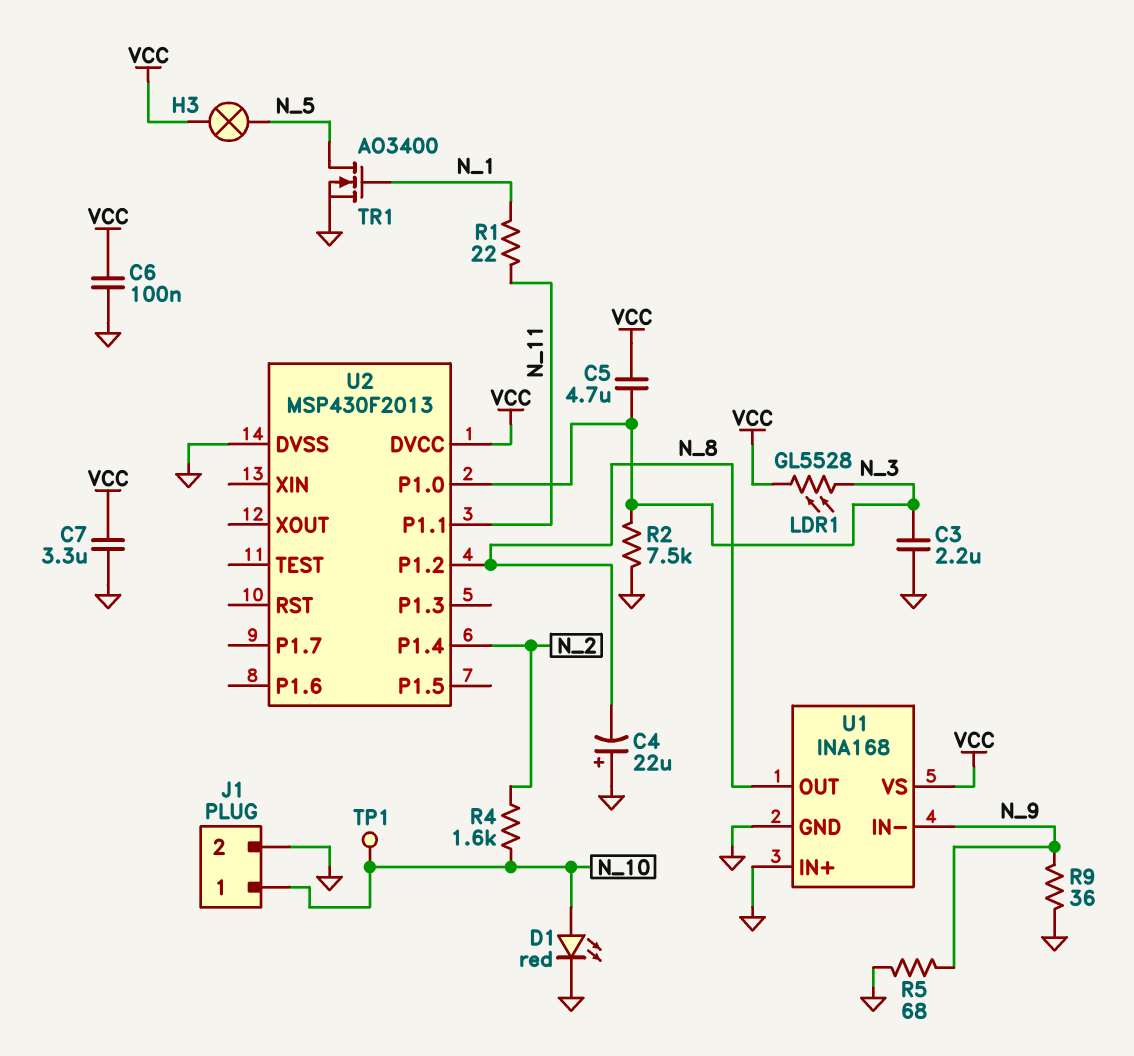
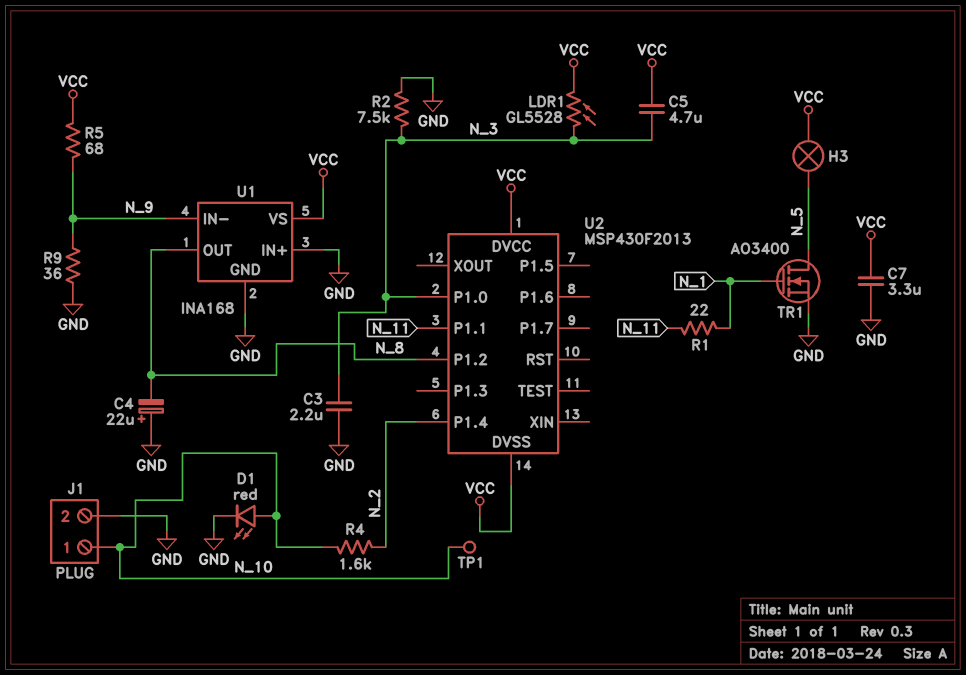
C6: 100nF (GND, VCC) -> none
R5: 68 (GND, N_9) -> 68 (N_9, VCC)
U2 pin DVSS: GND -> VCC

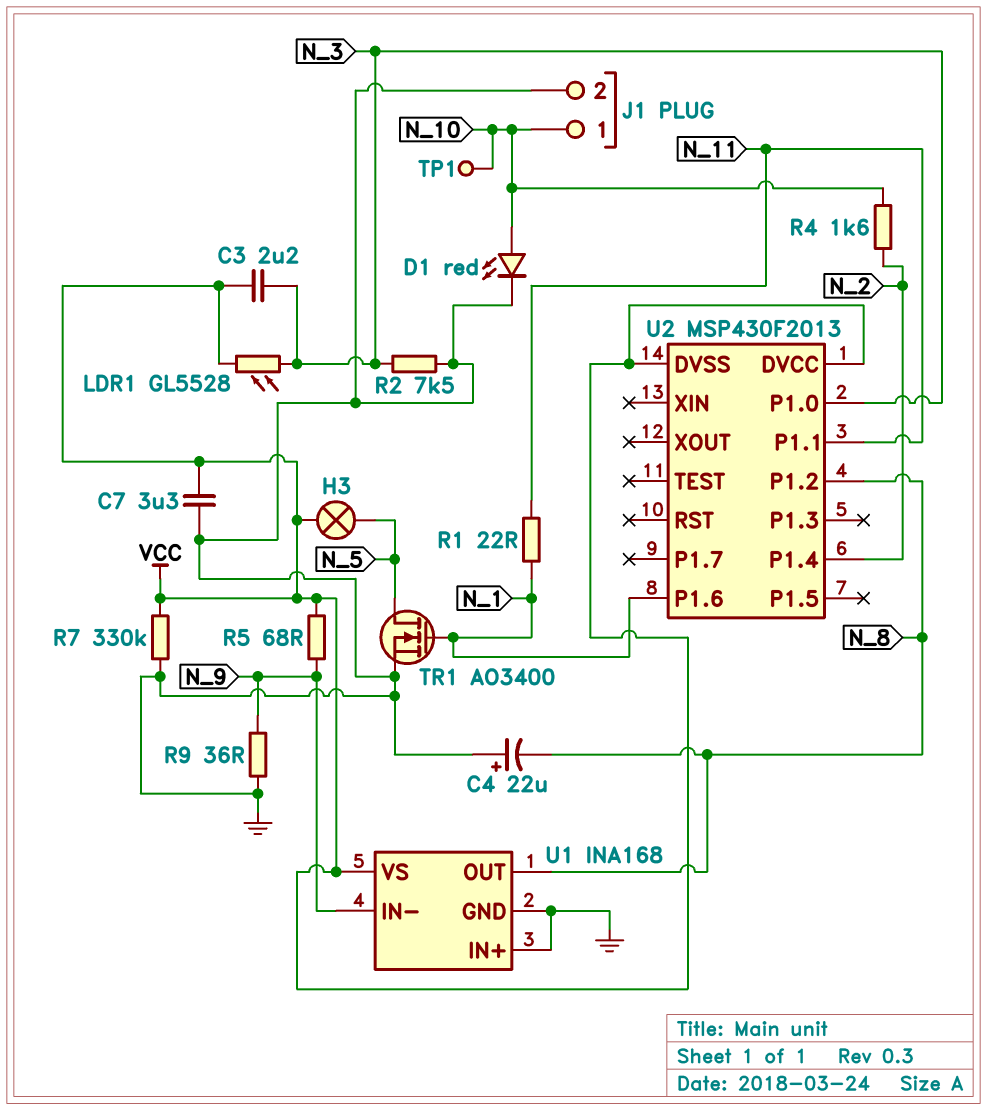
C3: 2.2uF (GND, N_3) -> 2.2uF (N_3, VCC)
C5: 4.7uF (N_3, VCC) -> none
R7: none -> 330k (GND, VCC)
U2 pin P1.6: none -> N_1

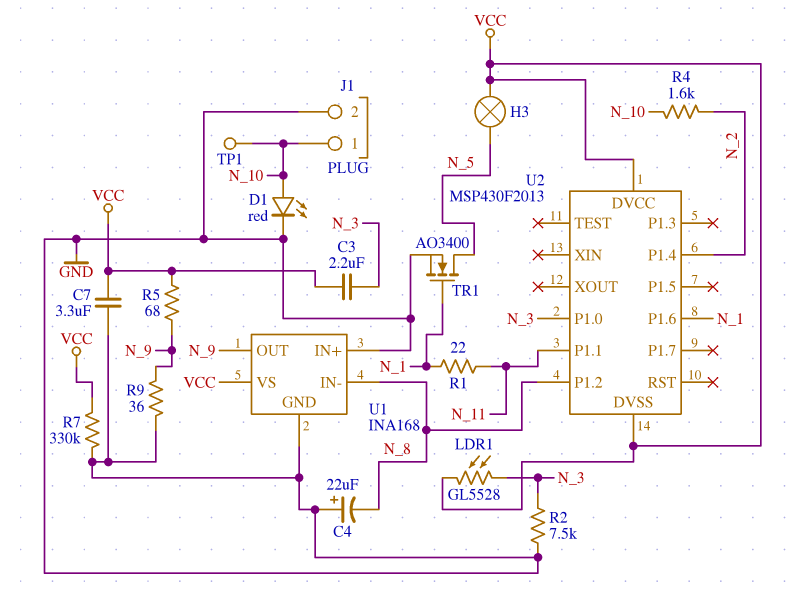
U1 pin IN-: N_9 -> N_8
U1 pin OUT: N_8 -> N_9

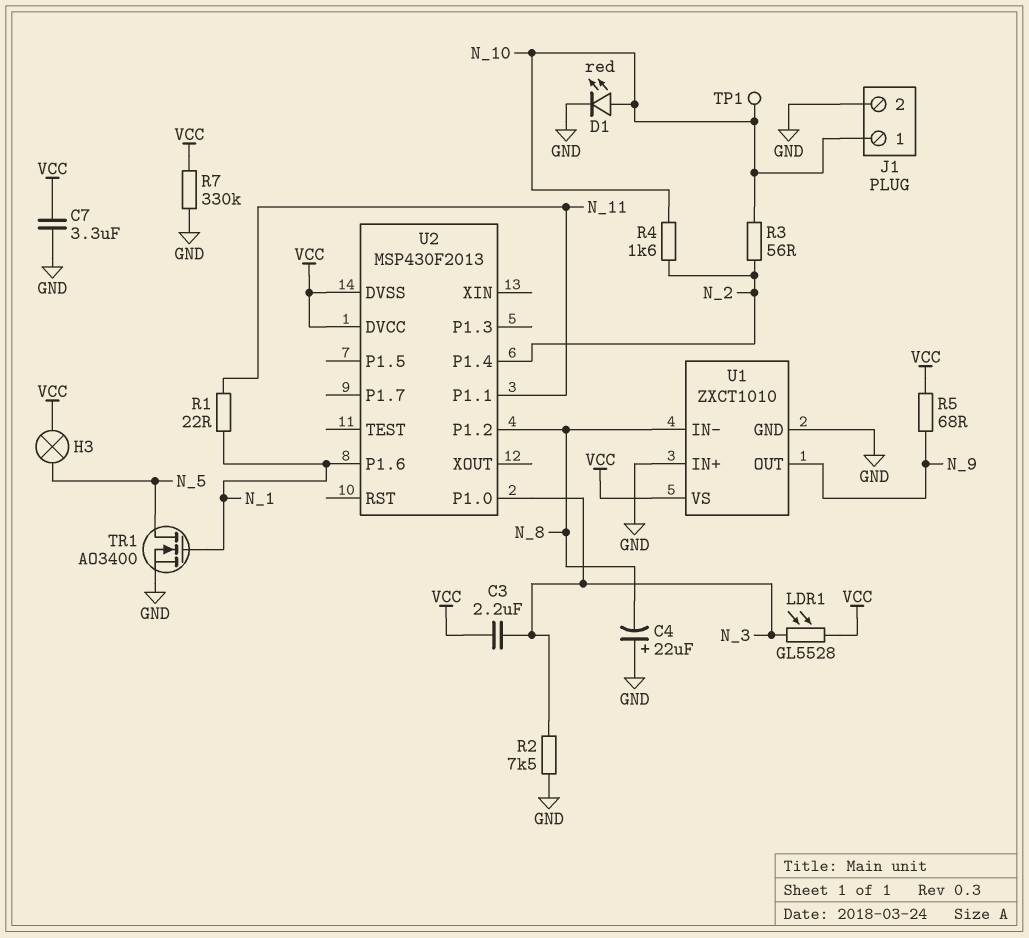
R3: none -> 56 (N_2, N_10)
R9: 36 (GND, N_9) -> none
U1: INA168 -> ZXCT1010

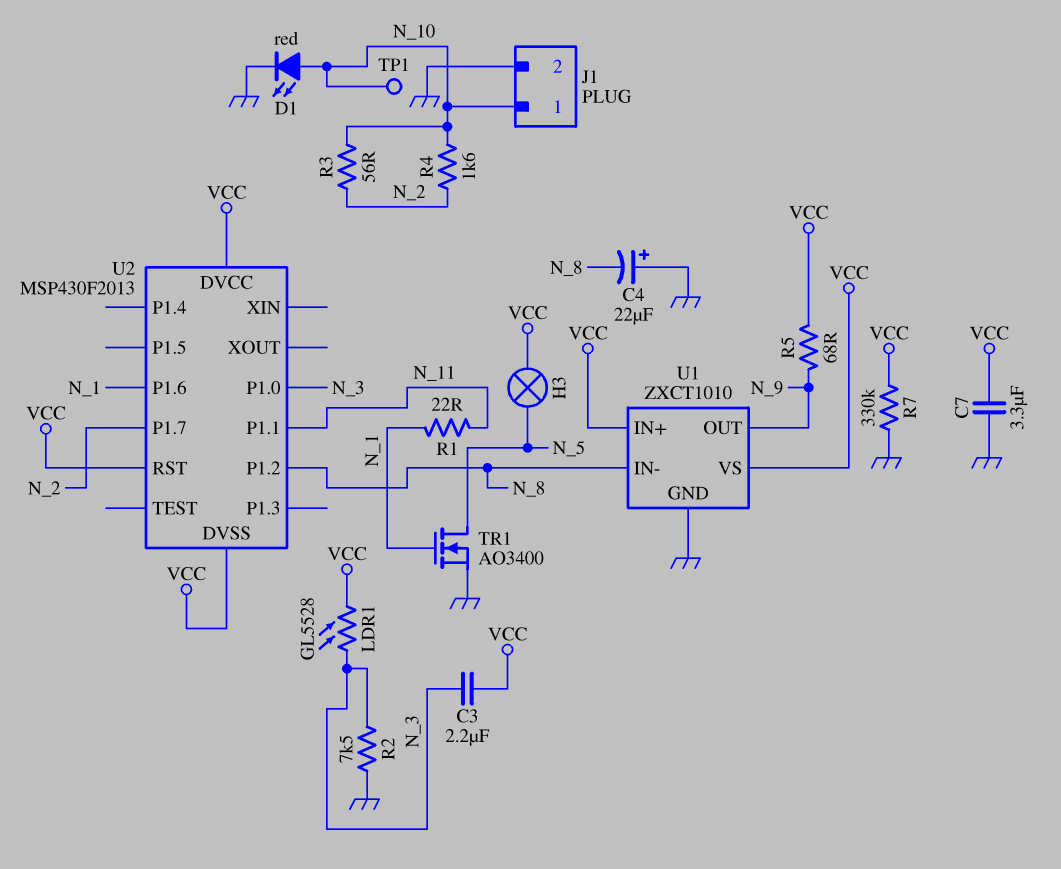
U1 pin IN+: GND -> VCC
U2 pin P1.4: N_2 -> none
U2 pin P1.7: none -> N_2
U2 pin RST: none -> VCC

